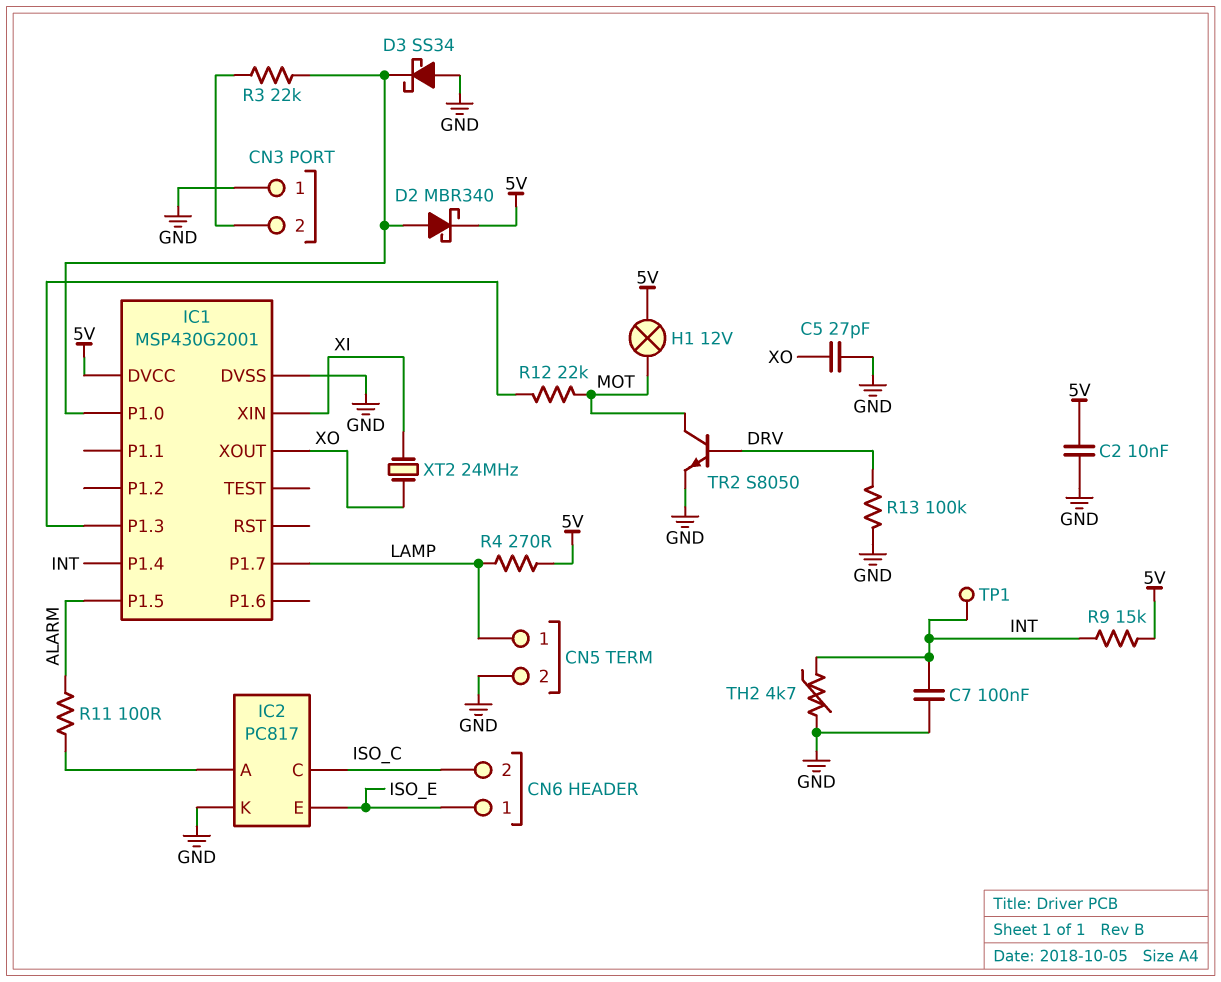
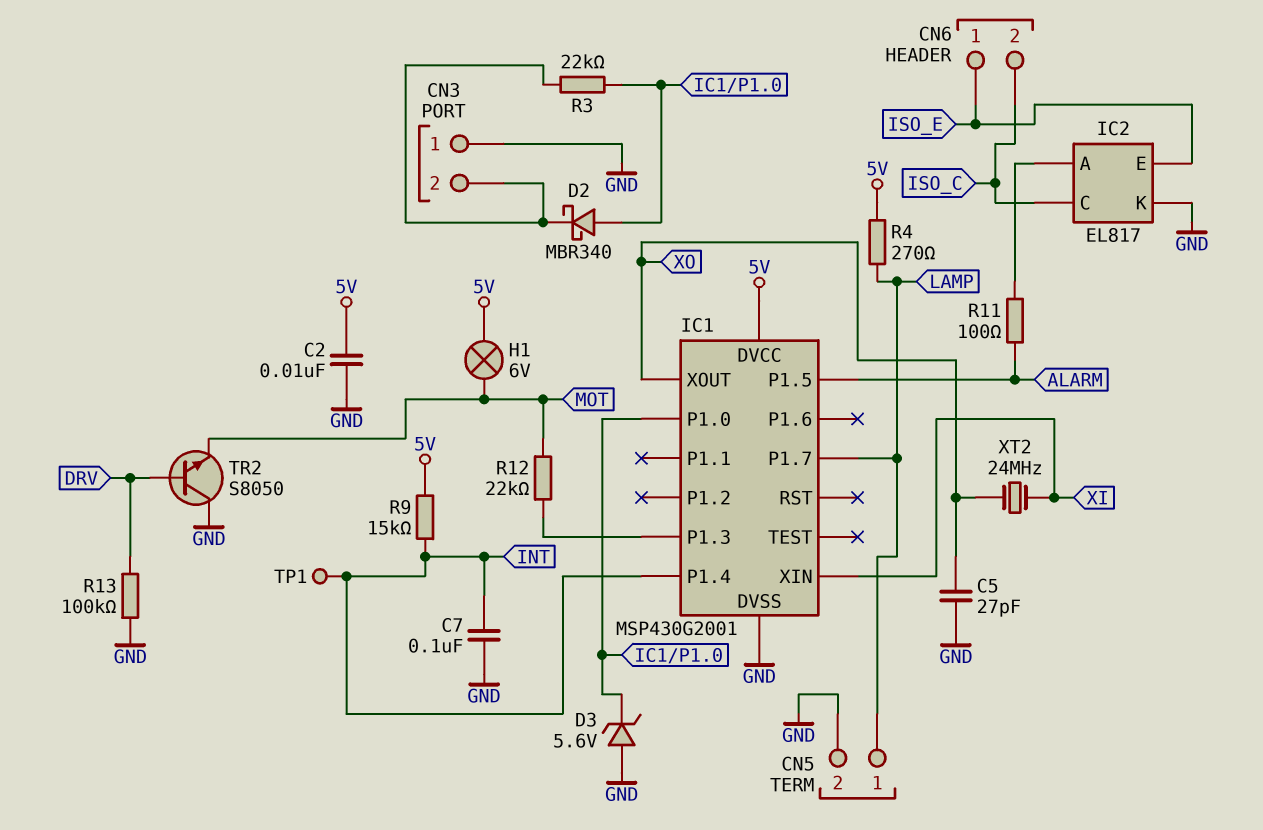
D2: schottky MBR340 (A IC1/P1.0, K 5V) -> schottky MBR340 (A IC1/P1.0, K CN3/2)
D3: schottky SS34 (A GND, K IC1/P1.0) -> zener 5.6V (A GND, K IC1/P1.0)
H1: lamp 12V (5V, MOT) -> lamp 6V (5V, MOT)
IC2: PC817 -> EL817
TH2: 4.7k (GND, INT) -> none
TR2: NPN S8050 (B DRV, C MOT, E GND) -> NPN S8050 (B DRV, C GND, E MOT)

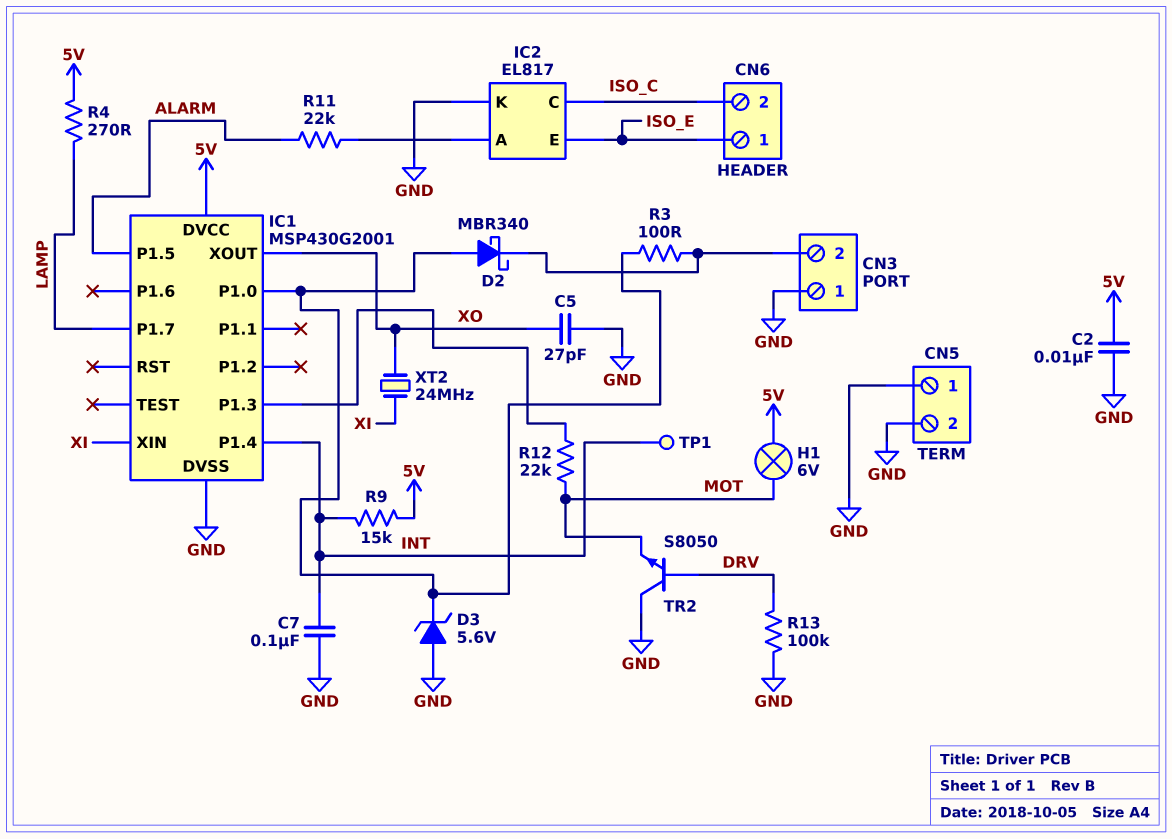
CN5 pin 1: LAMP -> GND
R3: 22k (CN3/2, IC1/P1.0) -> 100 (CN3/2, IC1/P1.0)
R11: 100 (ALARM, IC2/A) -> 22k (ALARM, IC2/A)

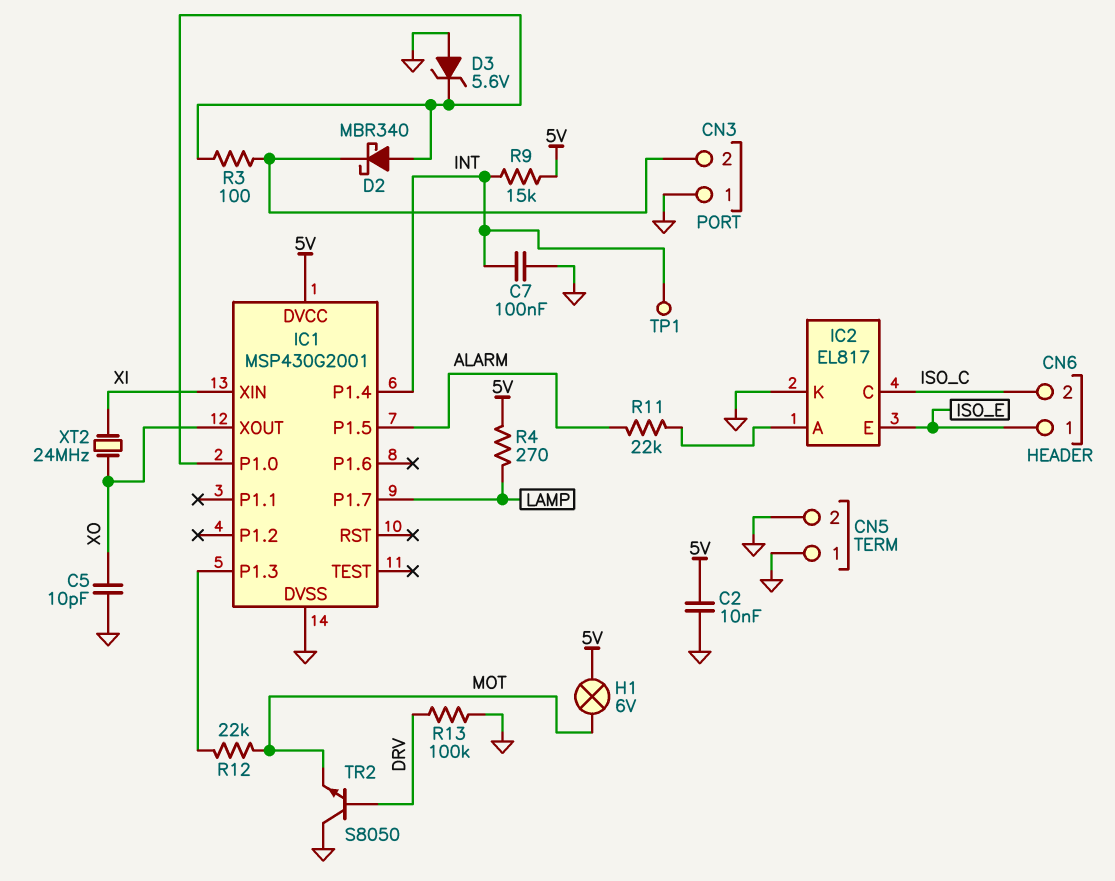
C5: 27pF (GND, XO) -> 10pF (GND, XO)

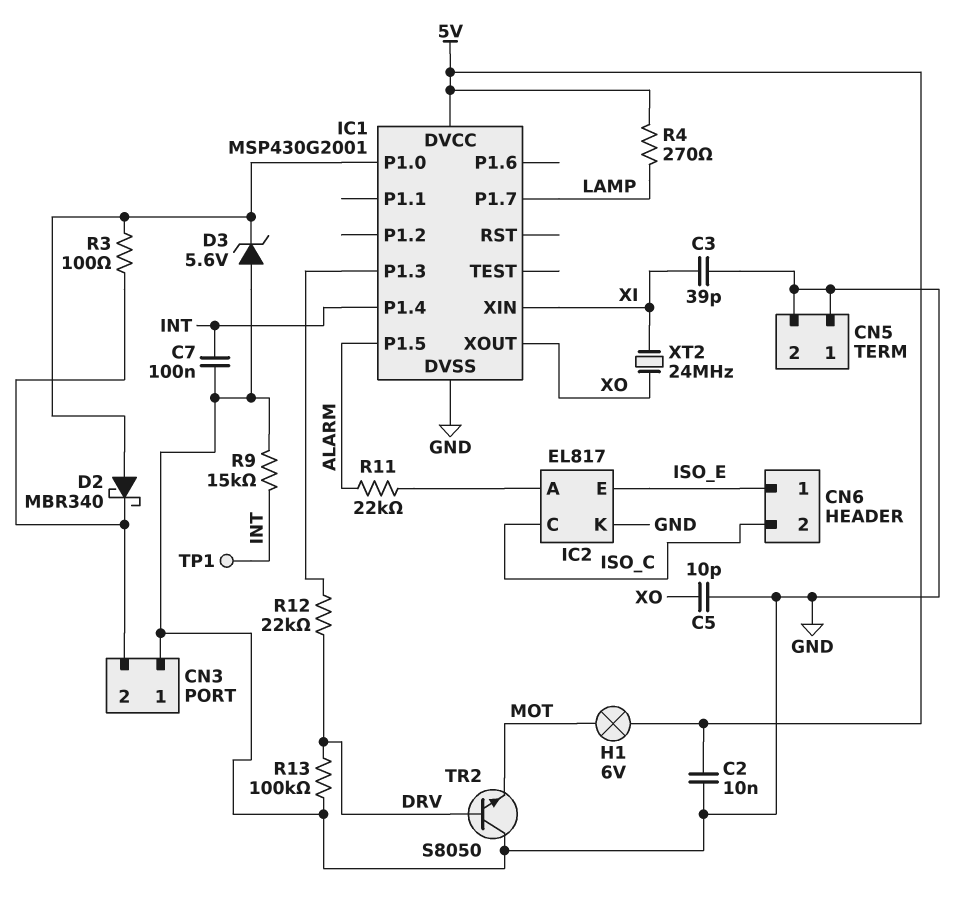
C3: none -> 39pF (GND, XI)
R9: 15k (5V, INT) -> 15k (GND, INT)
R12: 22k (IC1/P1.3, MOT) -> 22k (DRV, IC1/P1.3)

